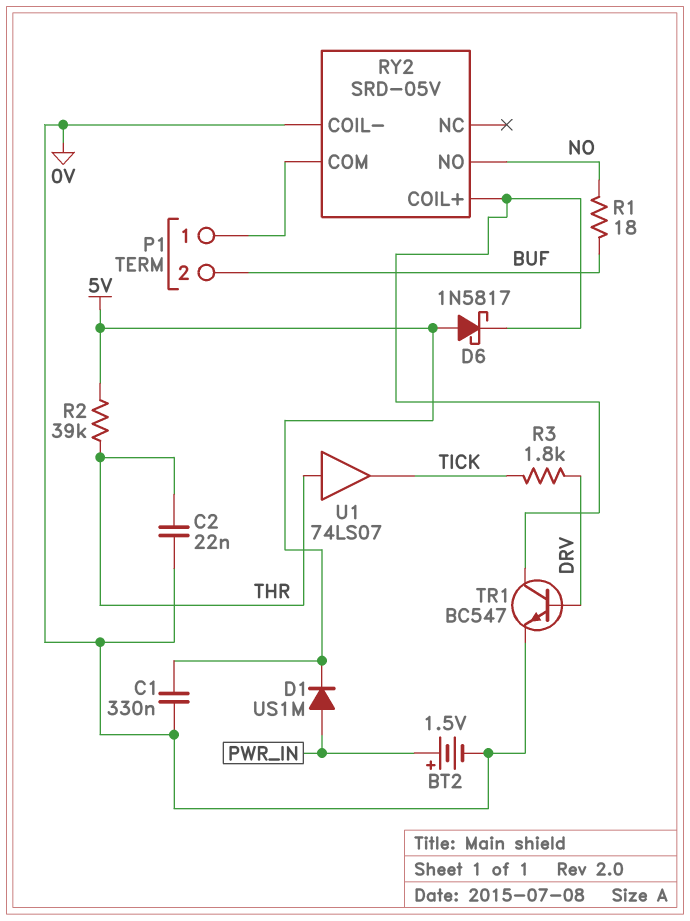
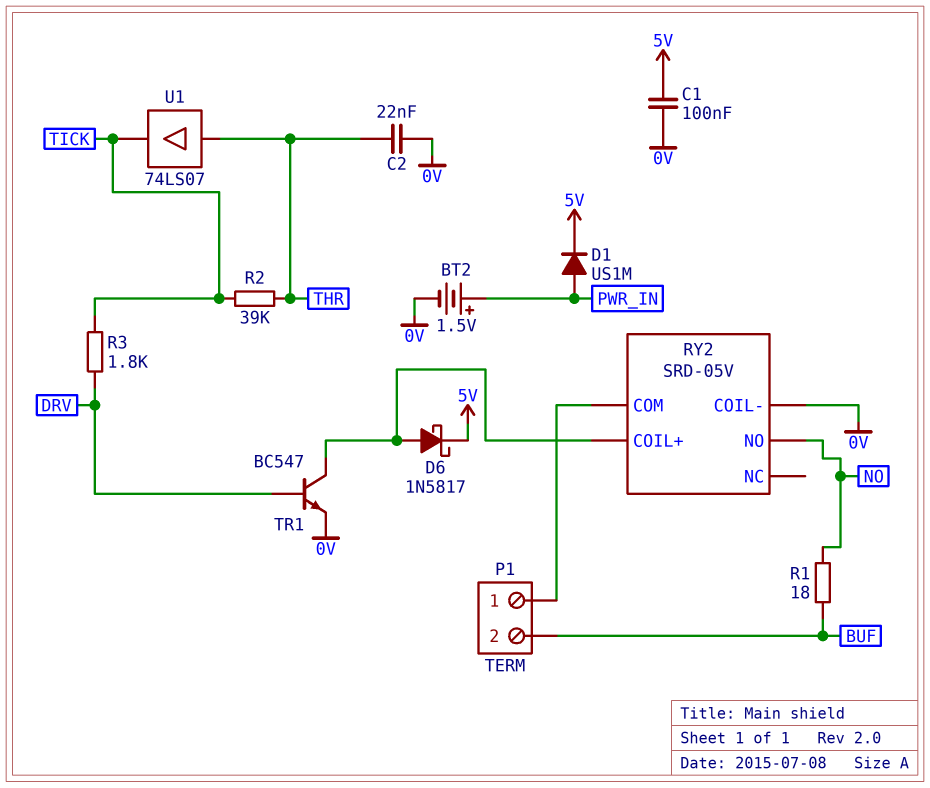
C1: 330nF (0V, 5V) -> 100nF (0V, 5V)
D6: schottky 1N5817 (A 5V, K RY2/COIL+) -> schottky 1N5817 (A RY2/COIL+, K 5V)
R2: 39k (5V, THR) -> 39k (THR, TICK)

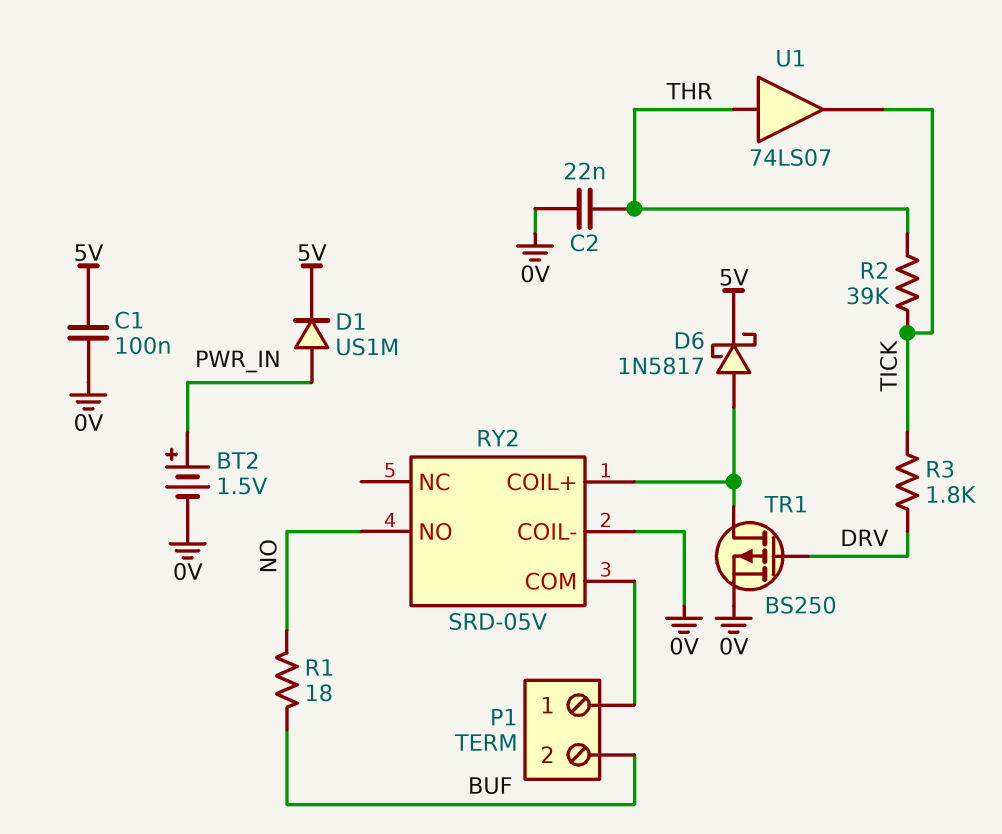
TR1: NPN BC547 (B DRV, C RY2/COIL+, E 0V) -> PMOS BS250 (G DRV, D RY2/COIL+, S 0V)

